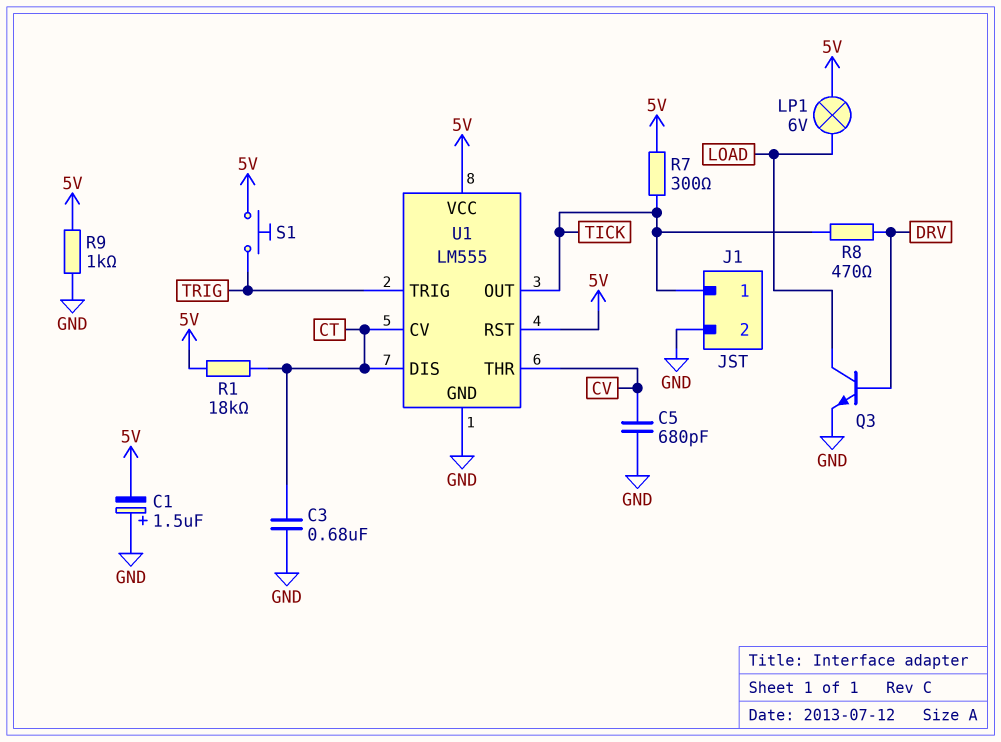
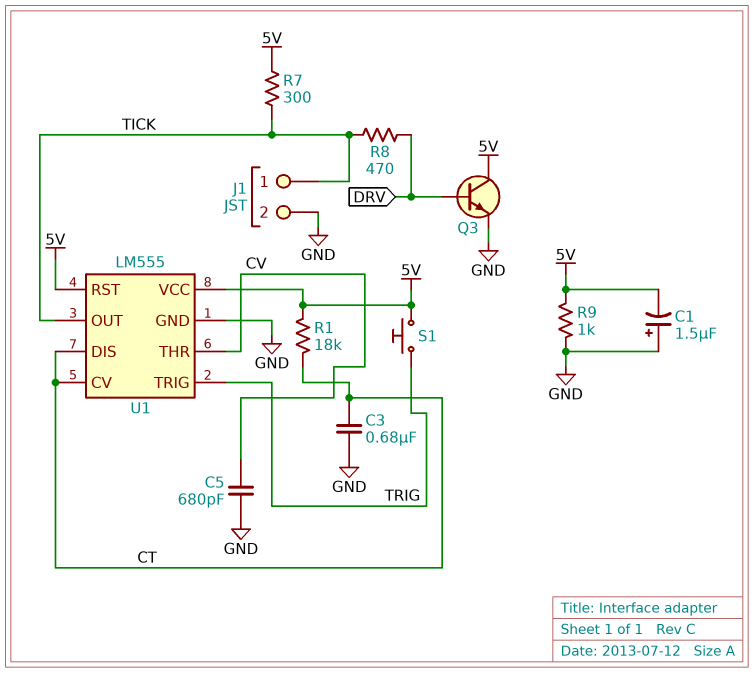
LP1: lamp 6V (5V, LOAD) -> none
Q3: NPN (B DRV, C LOAD, E GND) -> NPN (B DRV, C 5V, E GND)

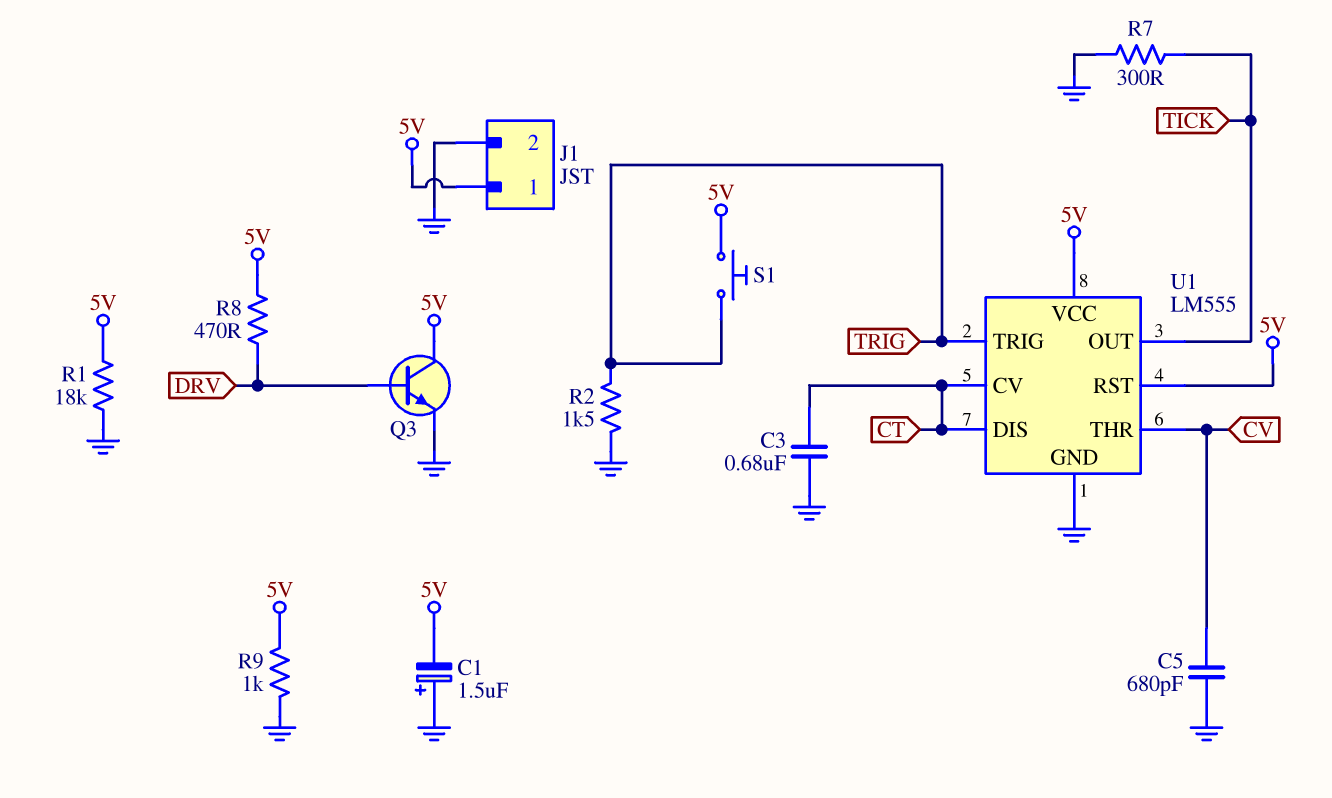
J1 pin 1: TICK -> 5V
R1: 18k (5V, CT) -> 18k (5V, GND)
R2: none -> 1.5k (GND, TRIG)
R7: 300 (5V, TICK) -> 300 (GND, TICK)
R8: 470 (DRV, TICK) -> 470 (5V, DRV)

